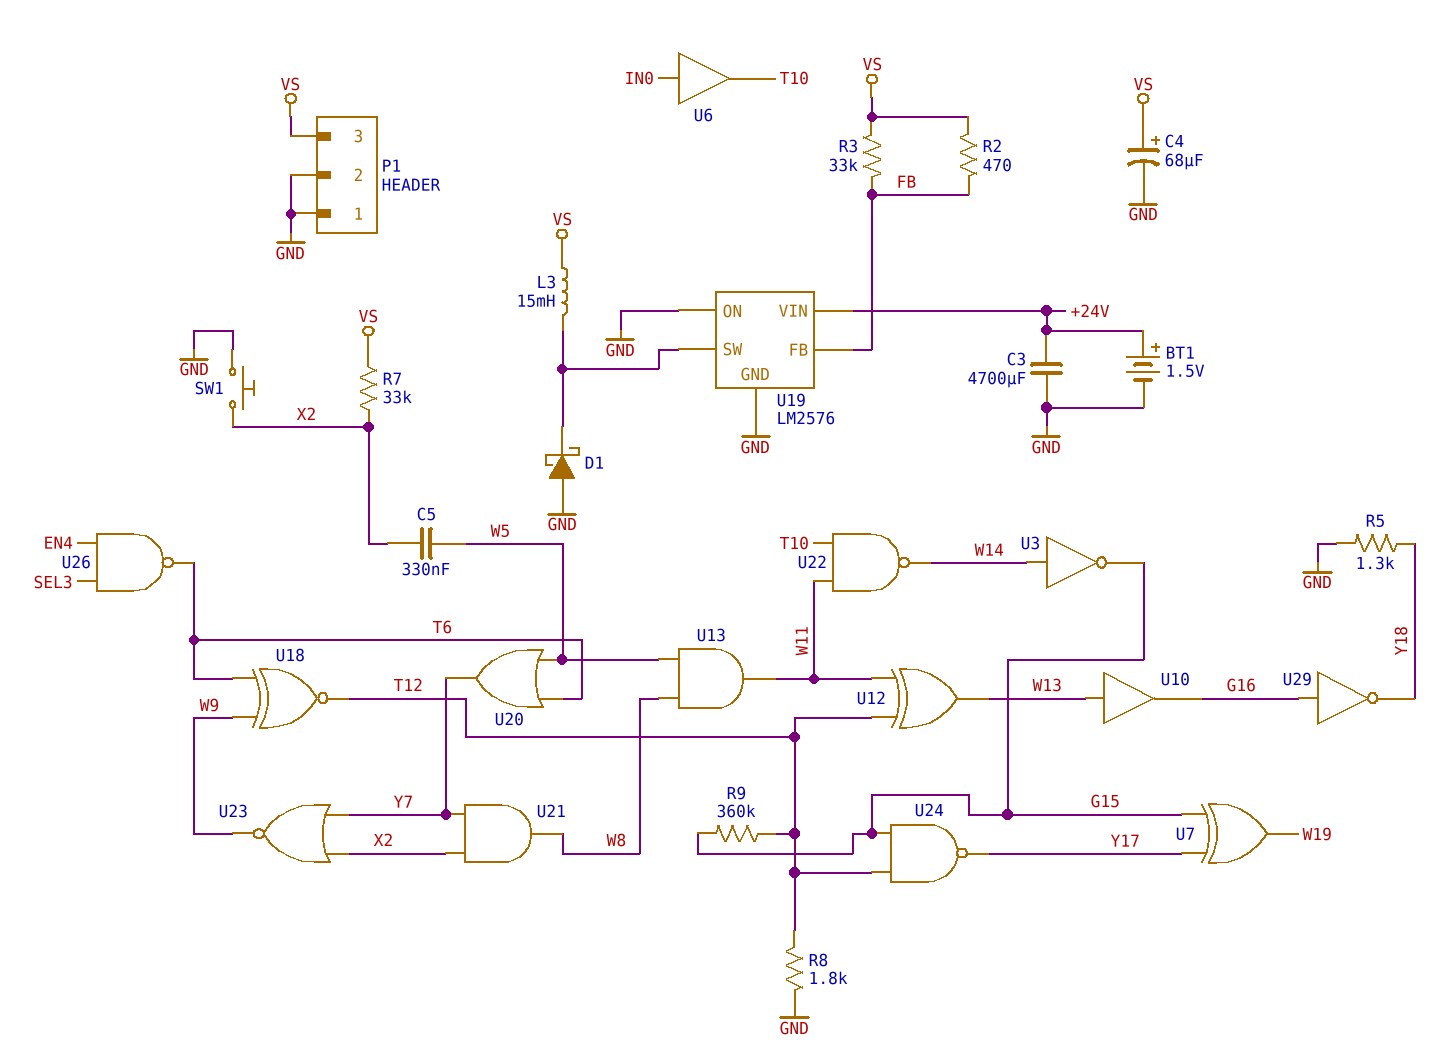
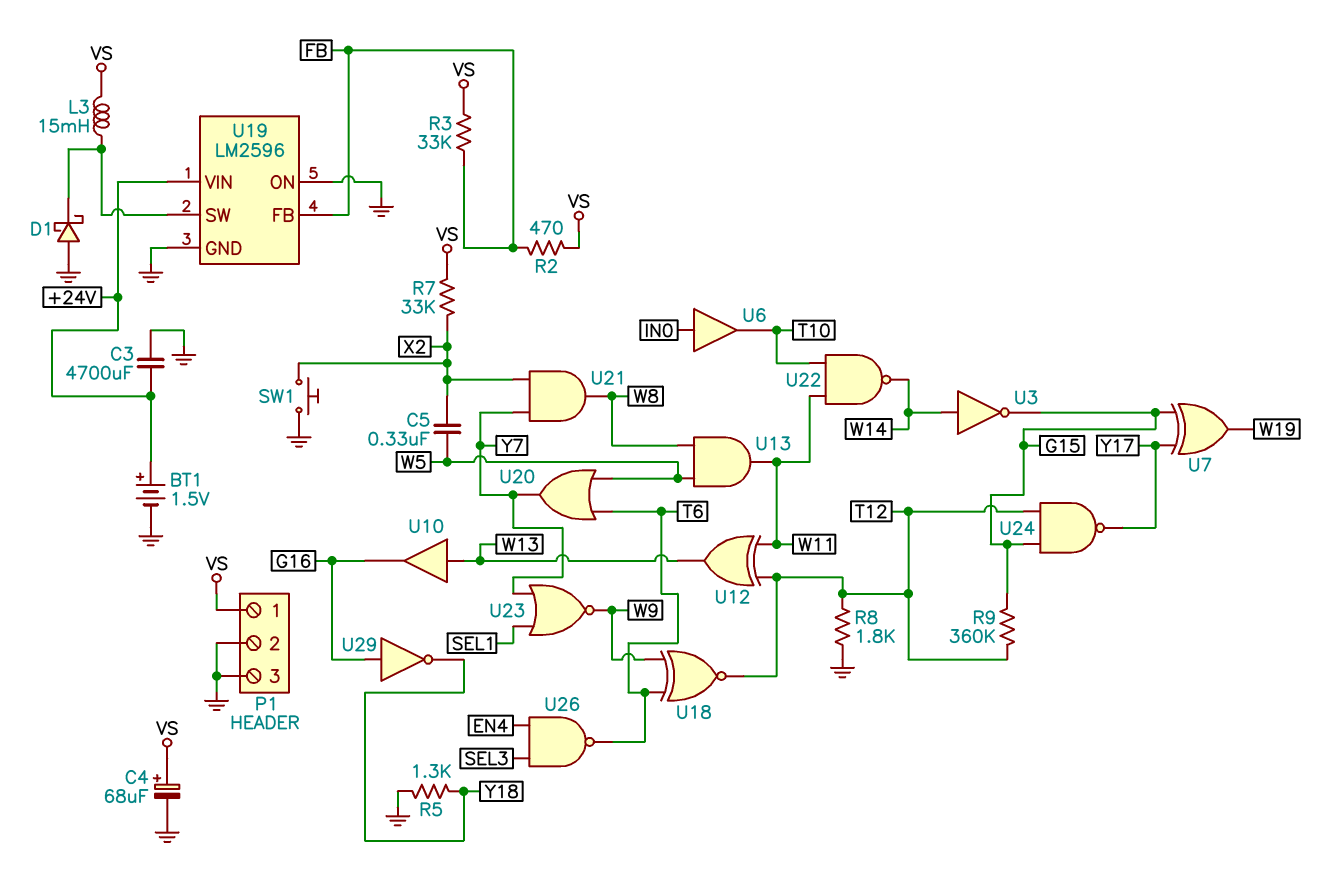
P1 pin 1: GND -> VS
P1 pin 3: VS -> GND
U19: LM2576 -> LM2596
U23: NOR (in X2, in Y7, out W9) -> NOR (in SEL1, in Y7, out W9)

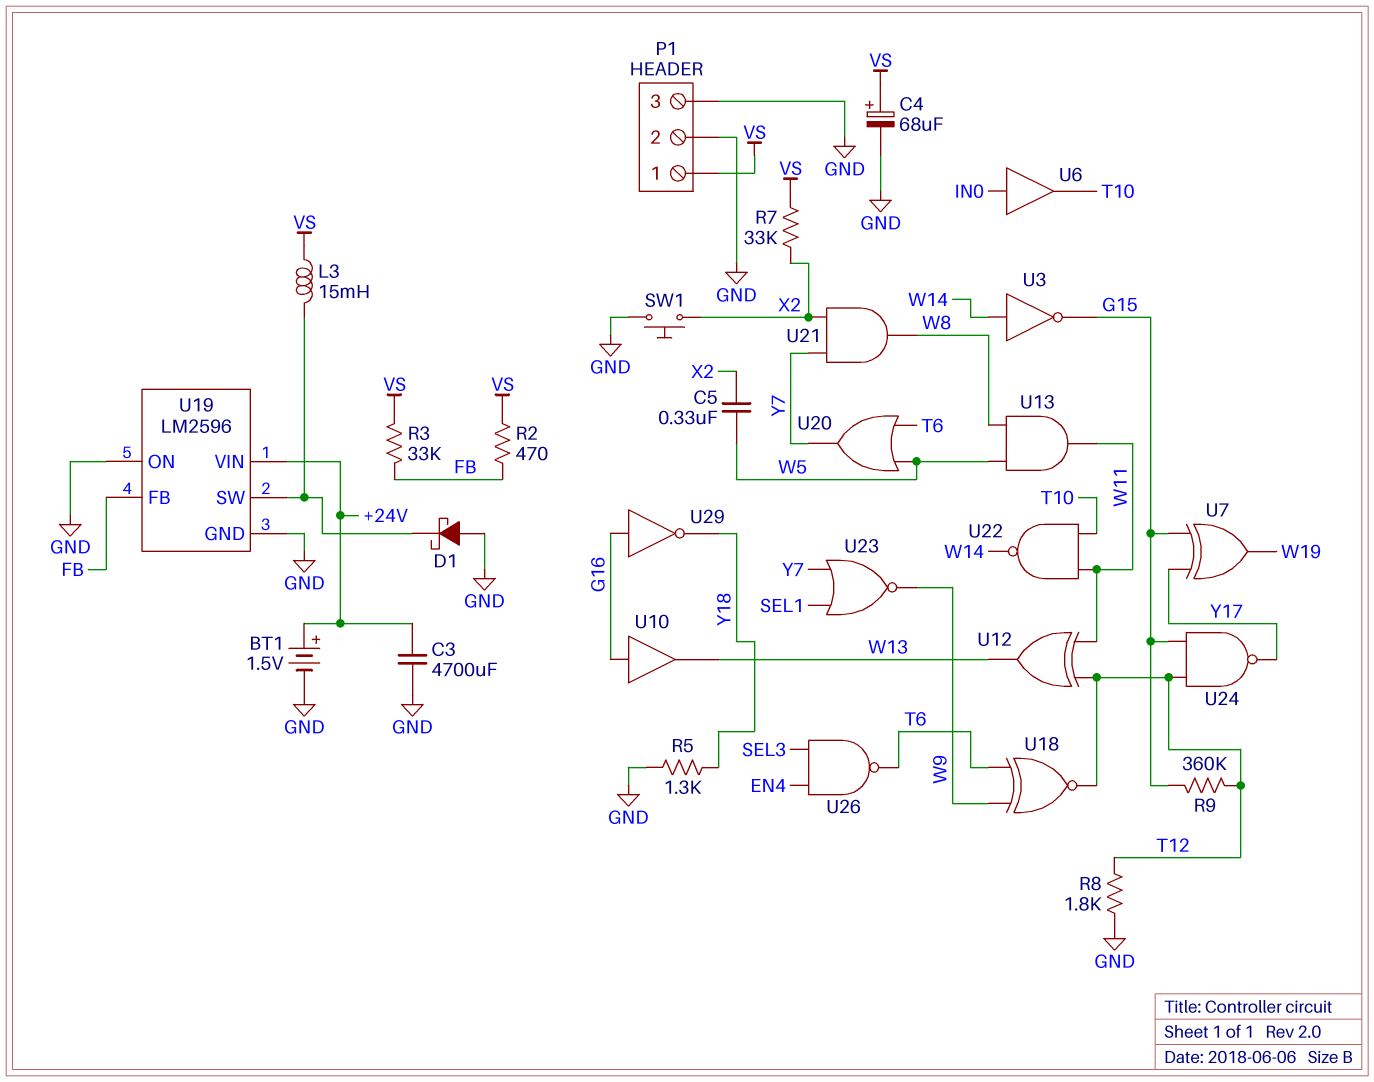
U10: buffer (in W13, out G16) -> buffer (in G16, out W13)

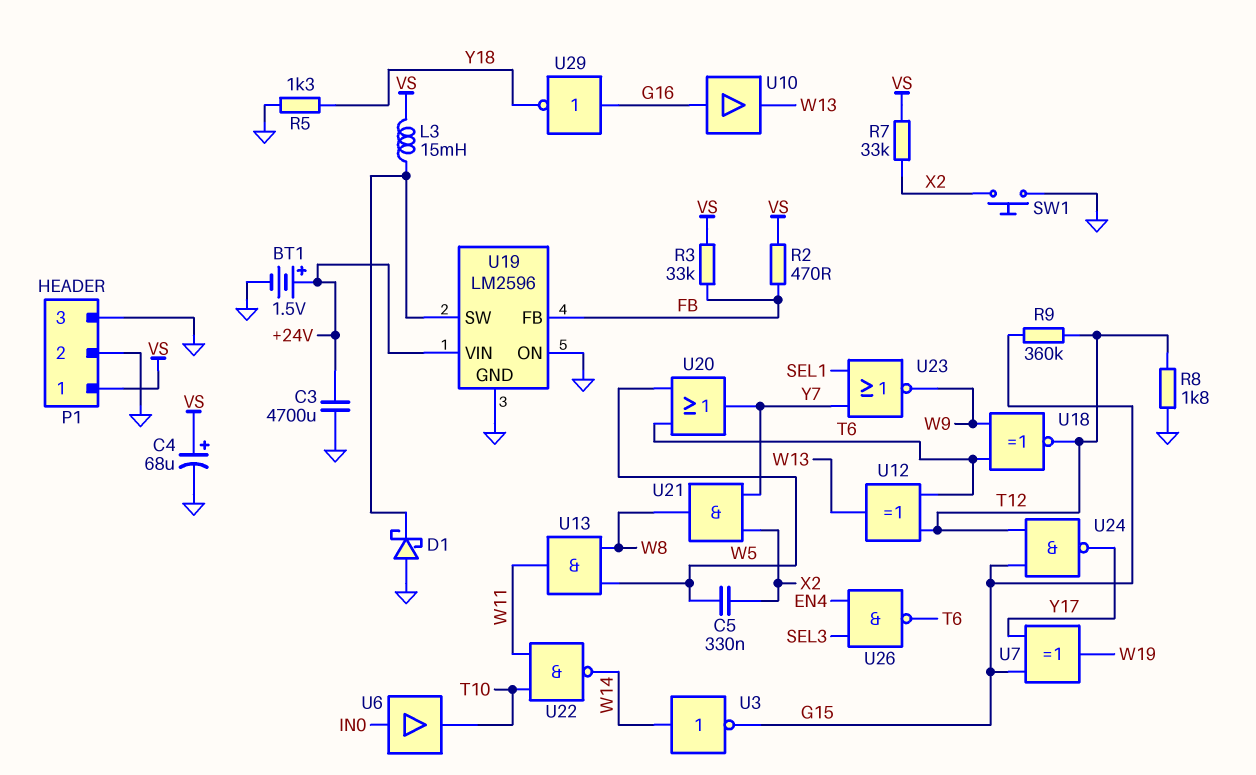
U12: XOR (in T12, in W11, out W13) -> XOR (in T6, in T12, out W13)

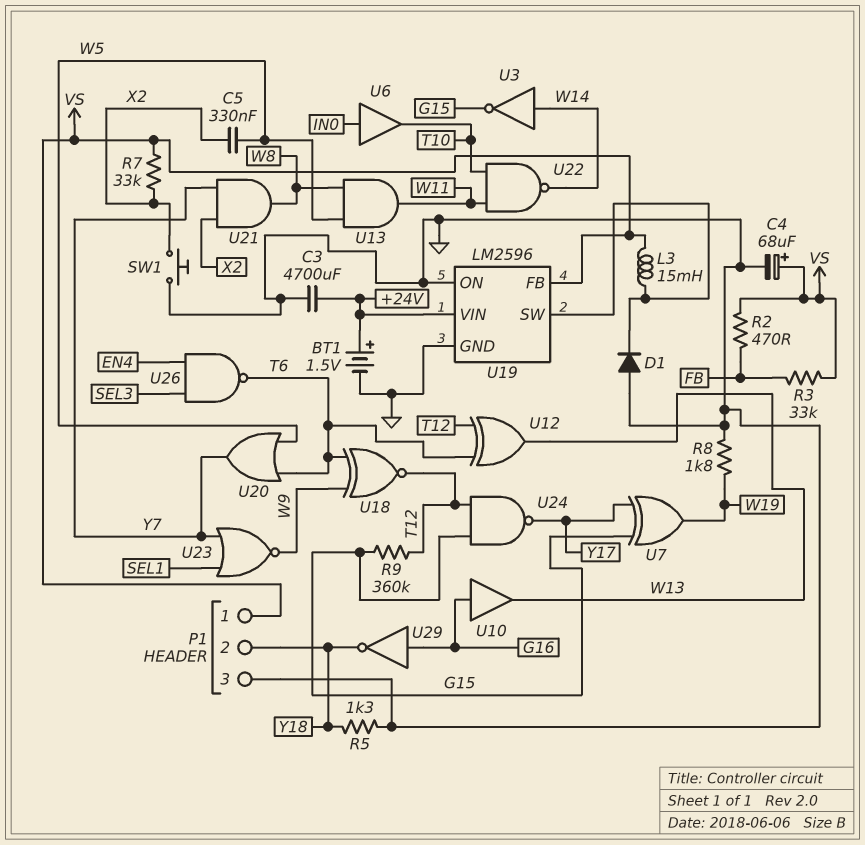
D1: schottky (A GND, K U19/SW) -> diode (A GND, K U19/SW)
P1 pin 2: GND -> Y18
R8: 1.8k (GND, T12) -> 1.8k (GND, W19)
U19 pin FB: FB -> VS

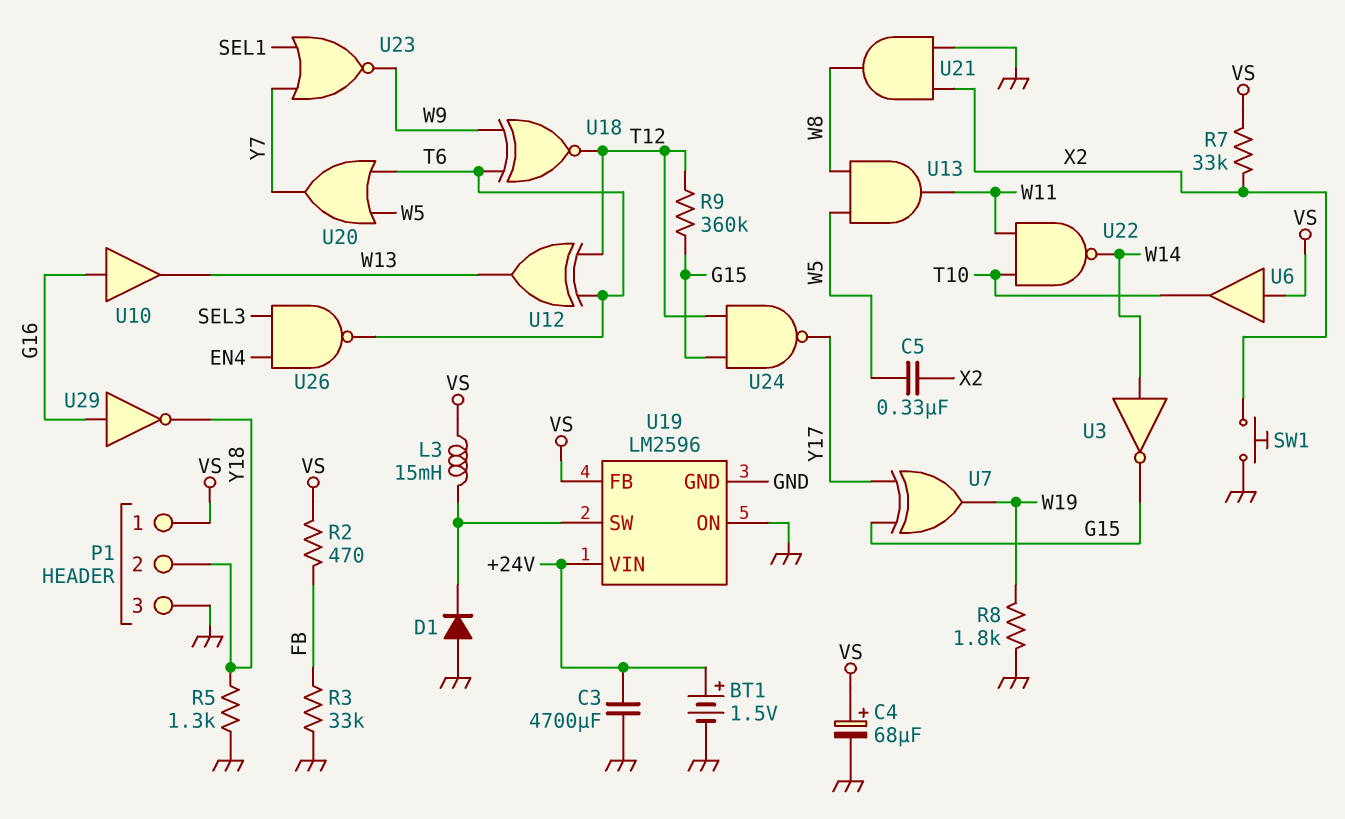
R3: 33k (FB, VS) -> 33k (FB, GND)
U6: buffer (in IN0, out T10) -> buffer (in VS, out T10)
U21: AND (in X2, in Y7, out W8) -> AND (in GND, in X2, out W8)

